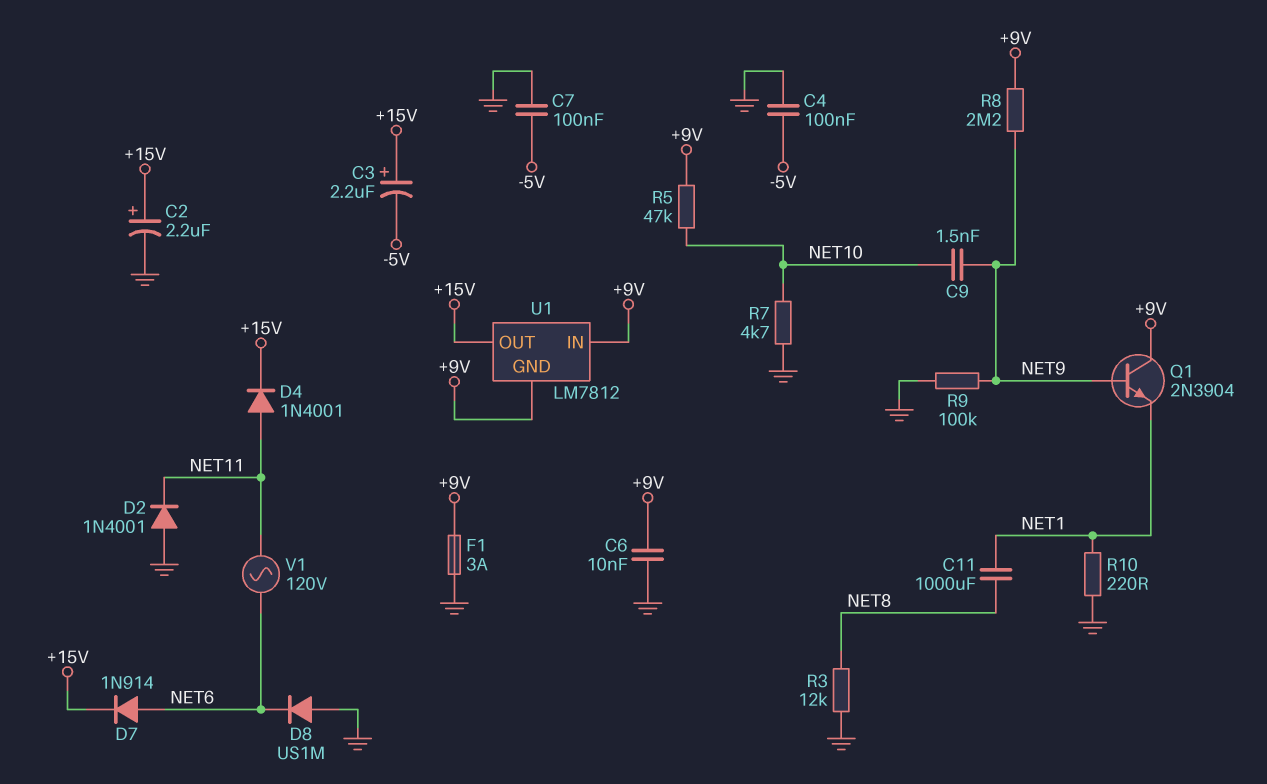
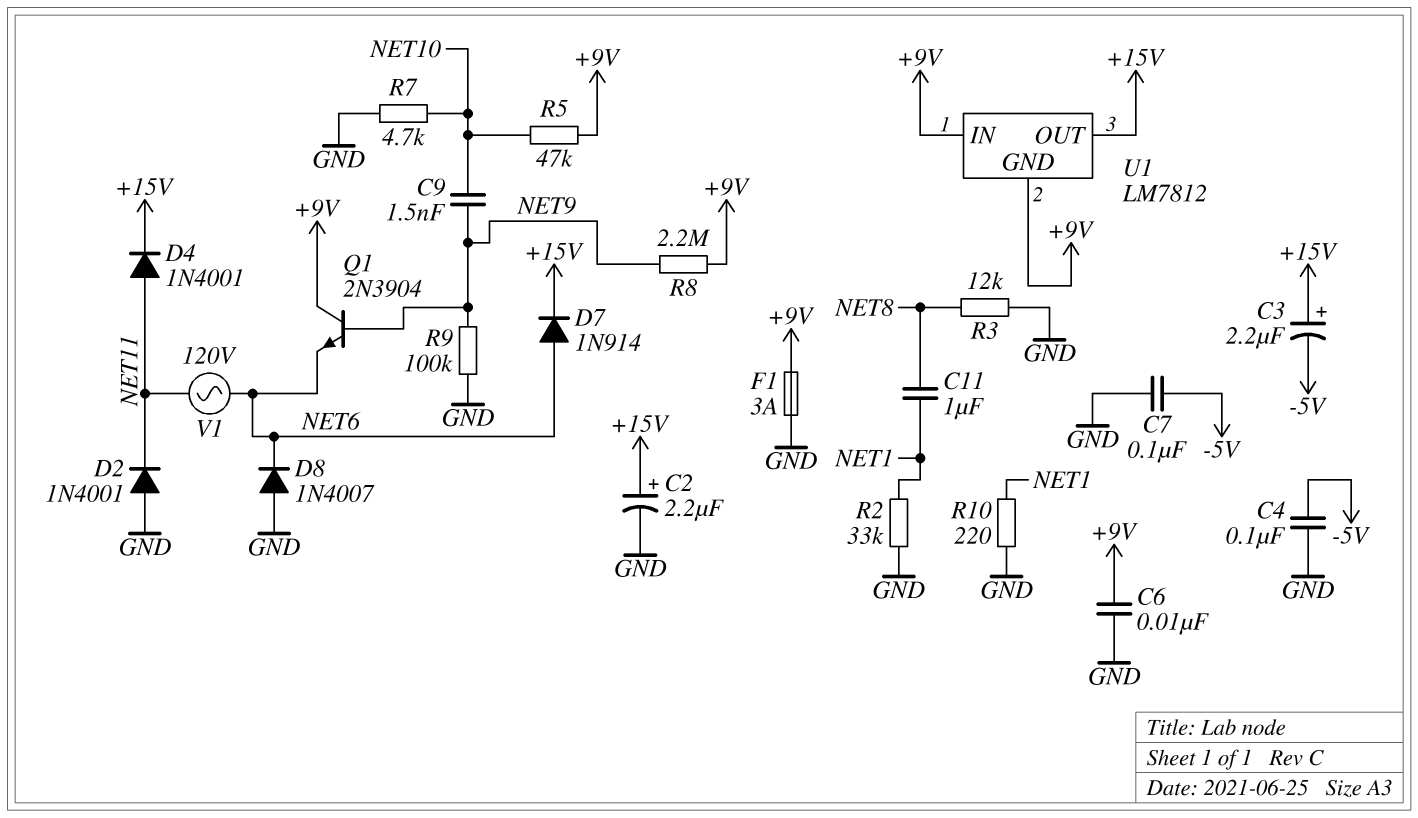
C11: 1000uF (NET1, NET8) -> 1uF (NET1, NET8)
D8: diode US1M (A GND, K NET6) -> diode 1N4007 (A GND, K NET6)
Q1: NPN 2N3904 (B NET9, C +9V, E NET1) -> NPN 2N3904 (B NET9, C +9V, E NET6)
R2: none -> 33k (GND, NET1)

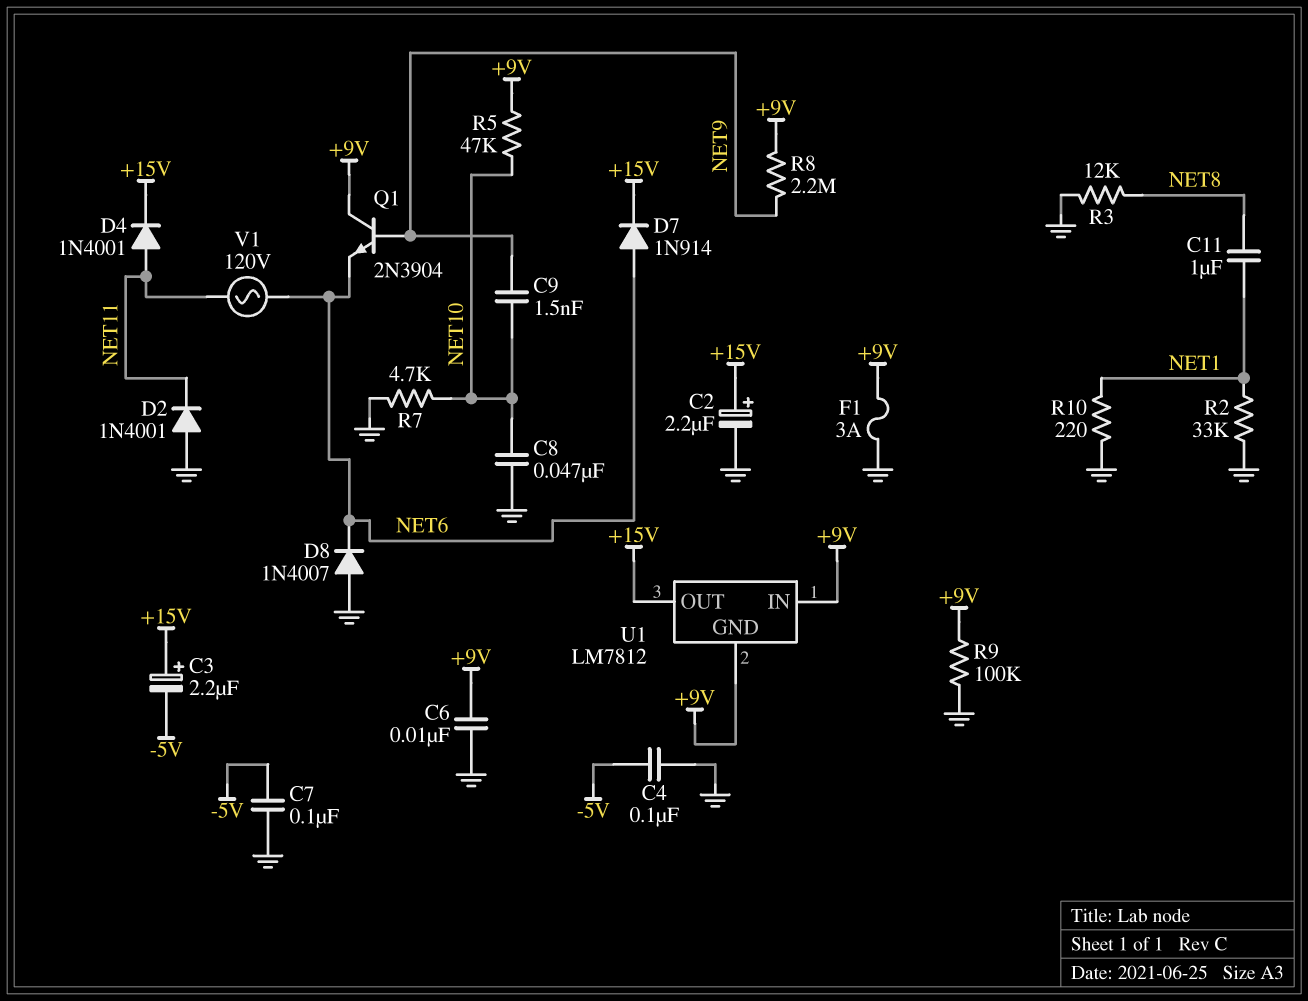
C8: none -> 47nF (GND, NET10)
R9: 100k (GND, NET9) -> 100k (+9V, GND)

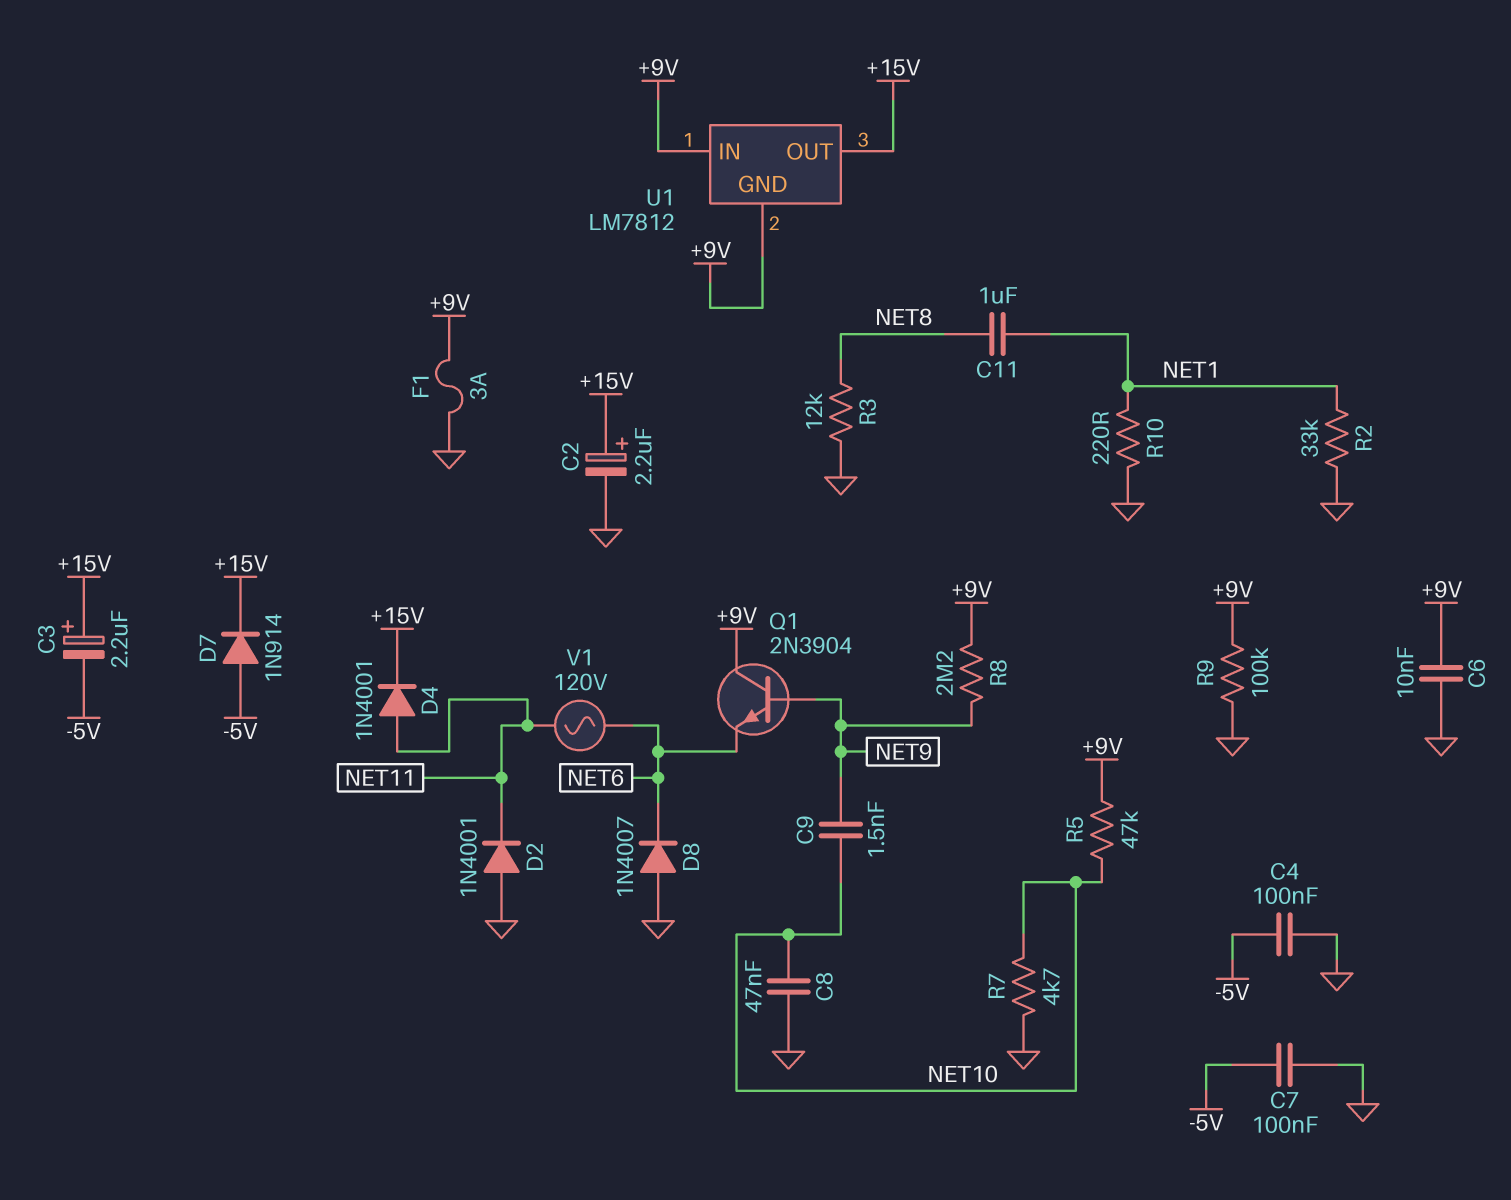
D7: diode 1N914 (A NET6, K +15V) -> diode 1N914 (A -5V, K +15V)

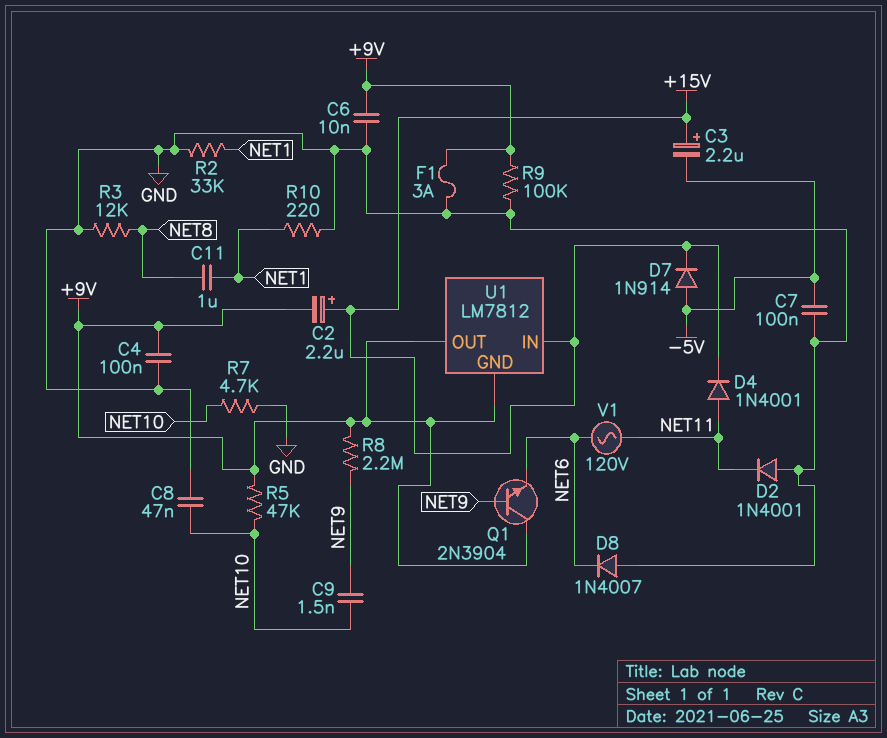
C2: 2.2uF (plus +15V, minus GND) -> 2.2uF (plus +15V, minus +9V)
C4: 100nF (-5V, GND) -> 100nF (+9V, GND)
U1 pin IN: +9V -> +15V
U1 pin OUT: +15V -> +9V

